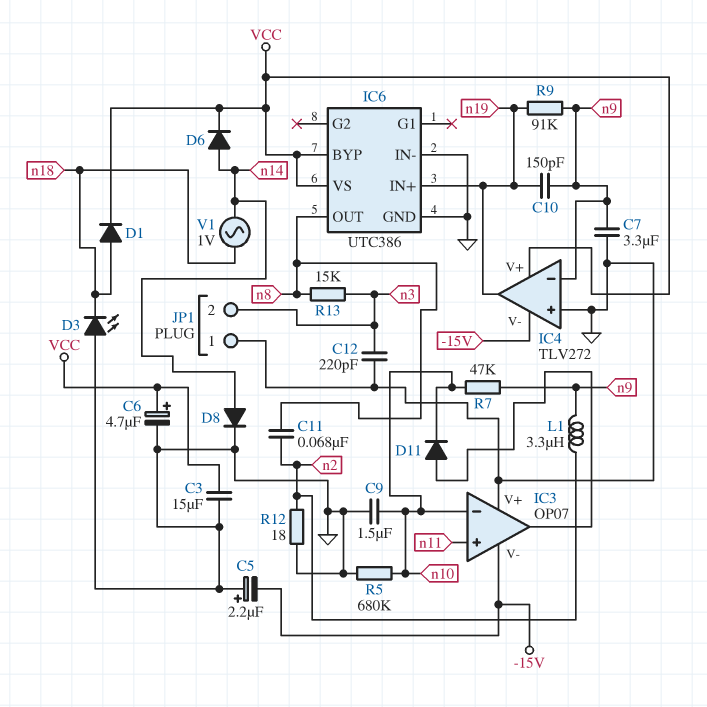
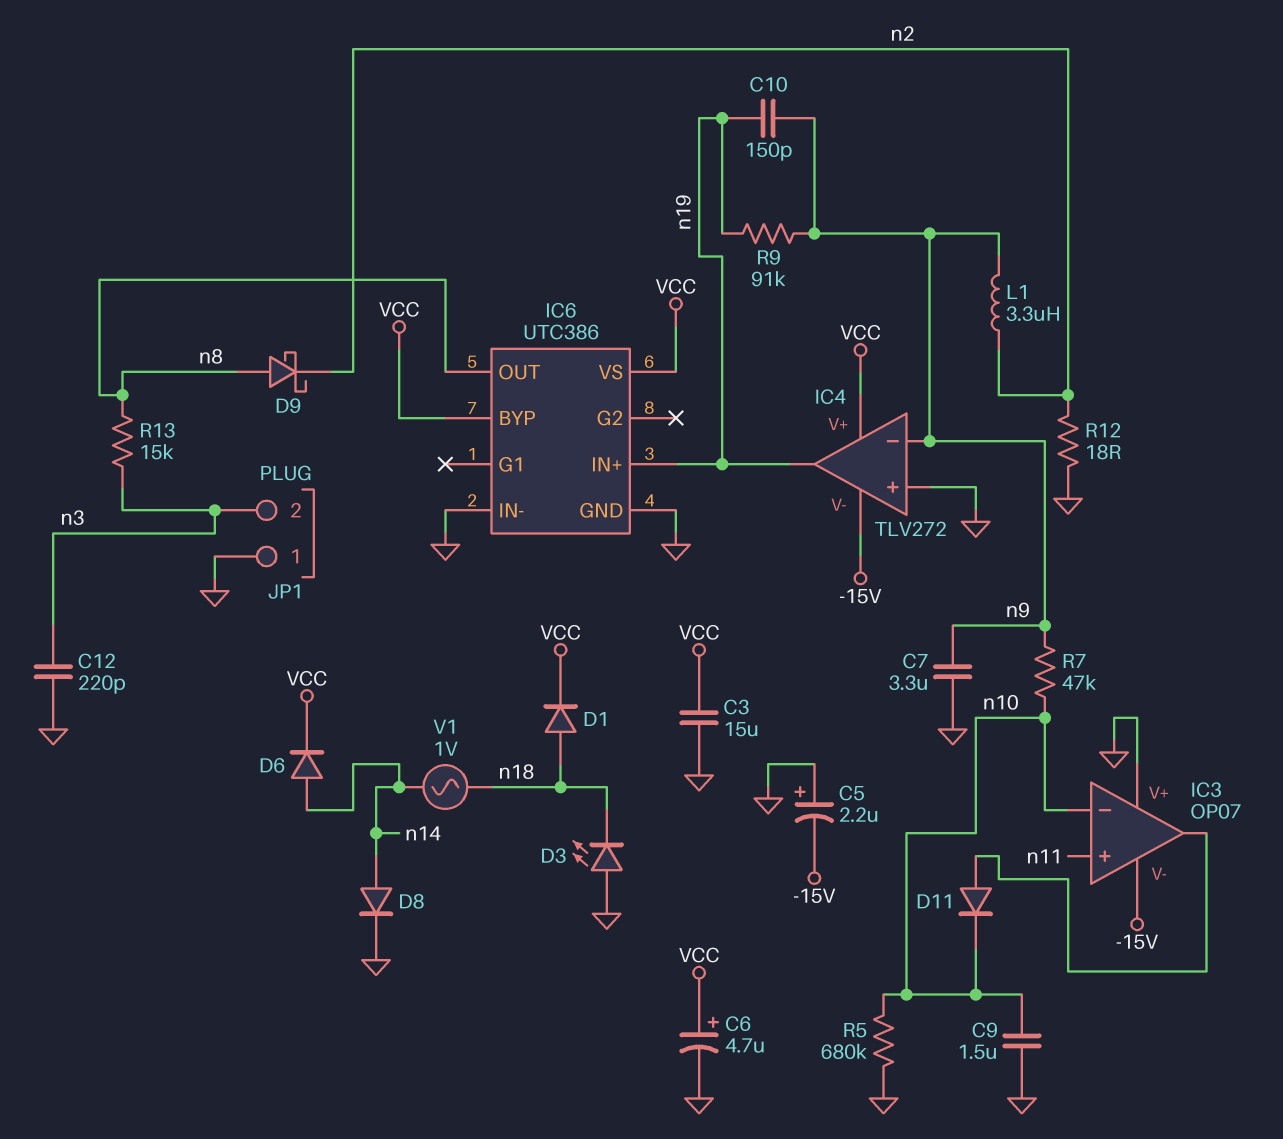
C11: 68nF (n2, n8) -> none
D9: none -> schottky (A n8, K n2)

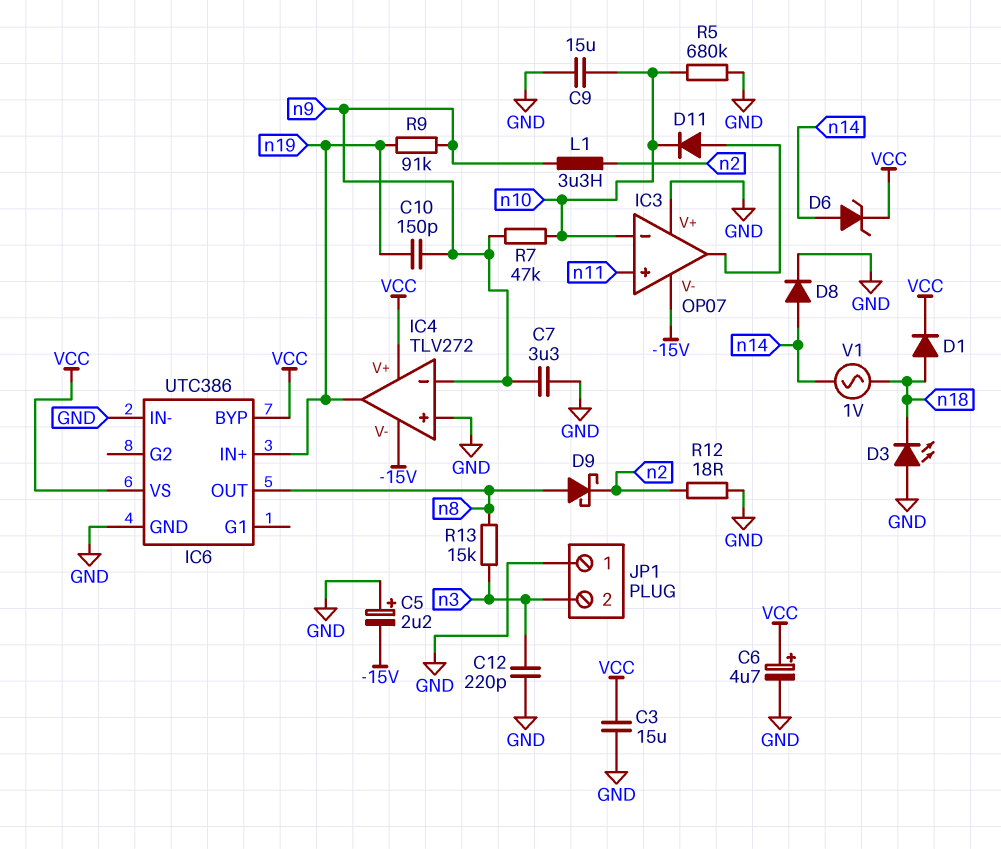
C9: 1.5uF (GND, n10) -> 15uF (GND, n10)
D6: diode (A n14, K VCC) -> zener (A n14, K VCC)

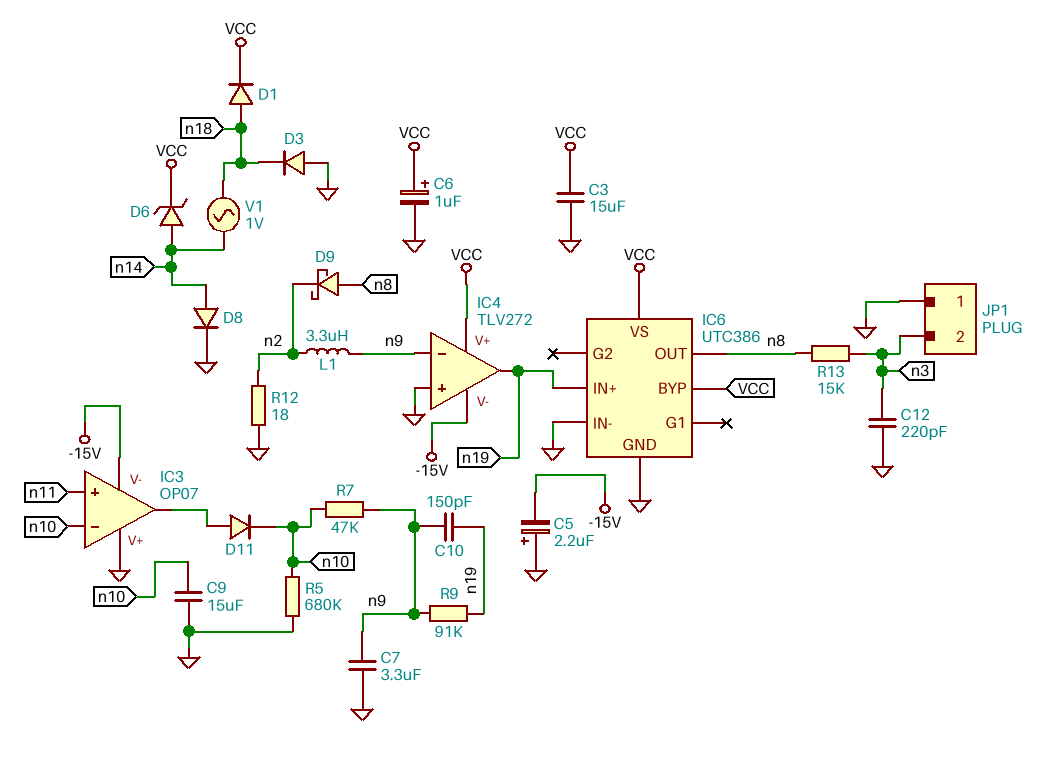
C6: 4.7uF (plus VCC, minus GND) -> 1uF (plus VCC, minus GND)
D3: LED (A GND, K n18) -> diode (A GND, K n18)

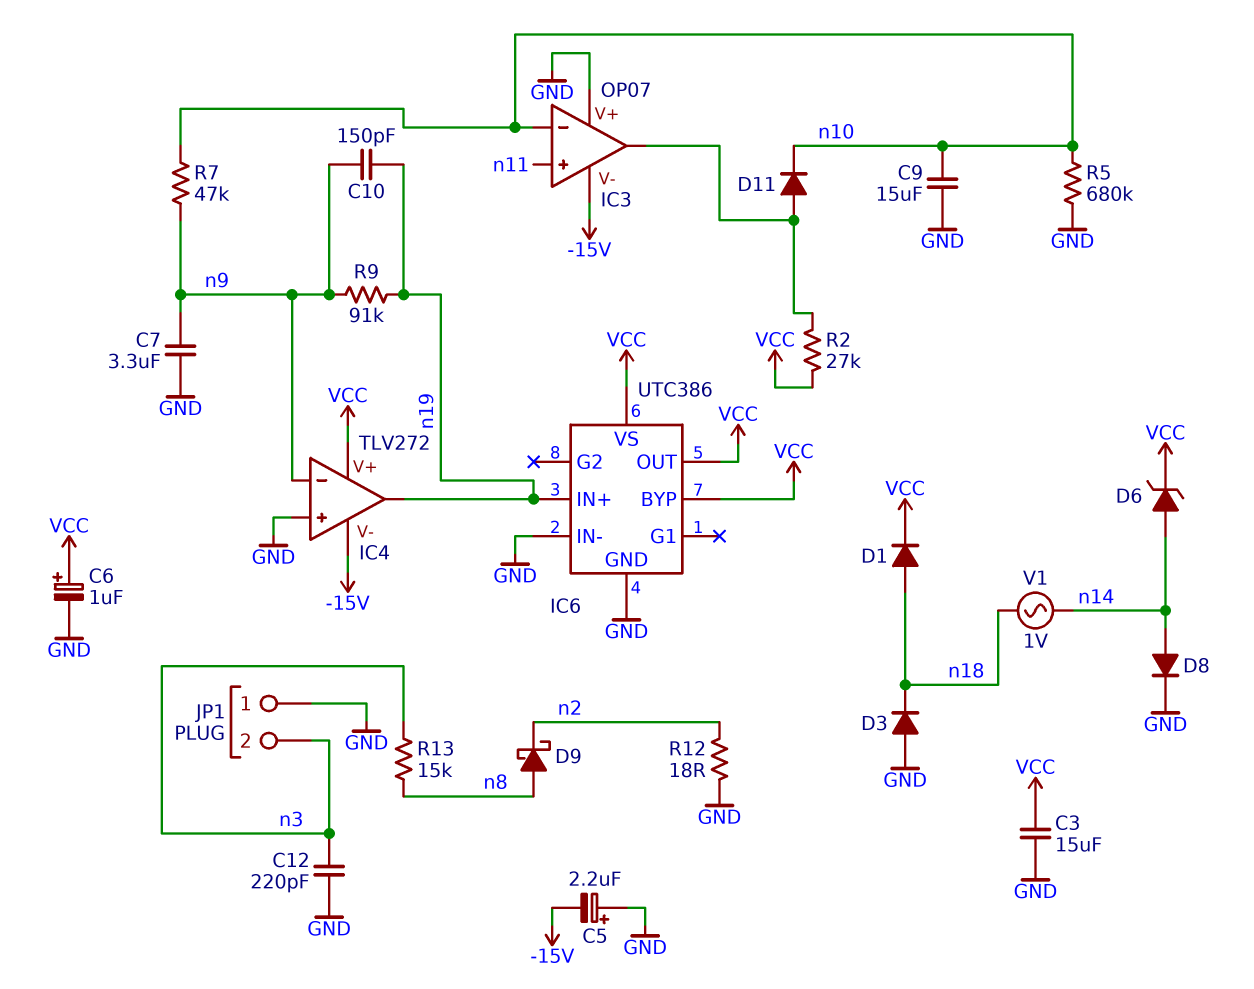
IC6 pin OUT: n8 -> VCC
L1: 3.3uH (n2, n9) -> none
R2: none -> 27k (IC3/out, VCC)

